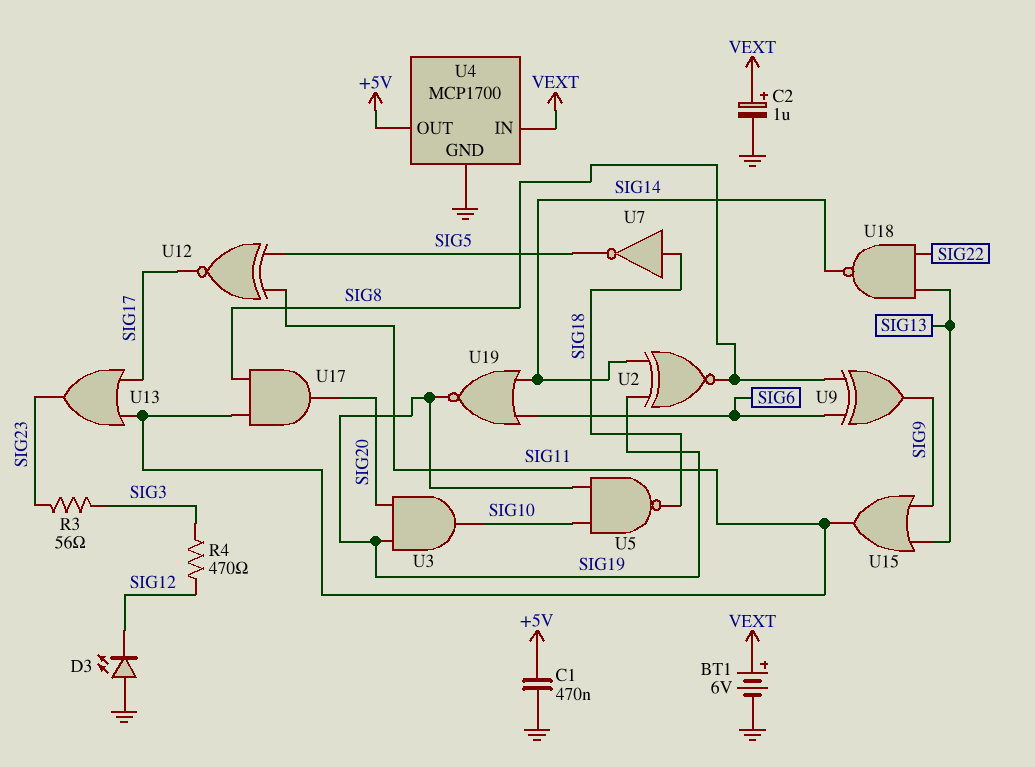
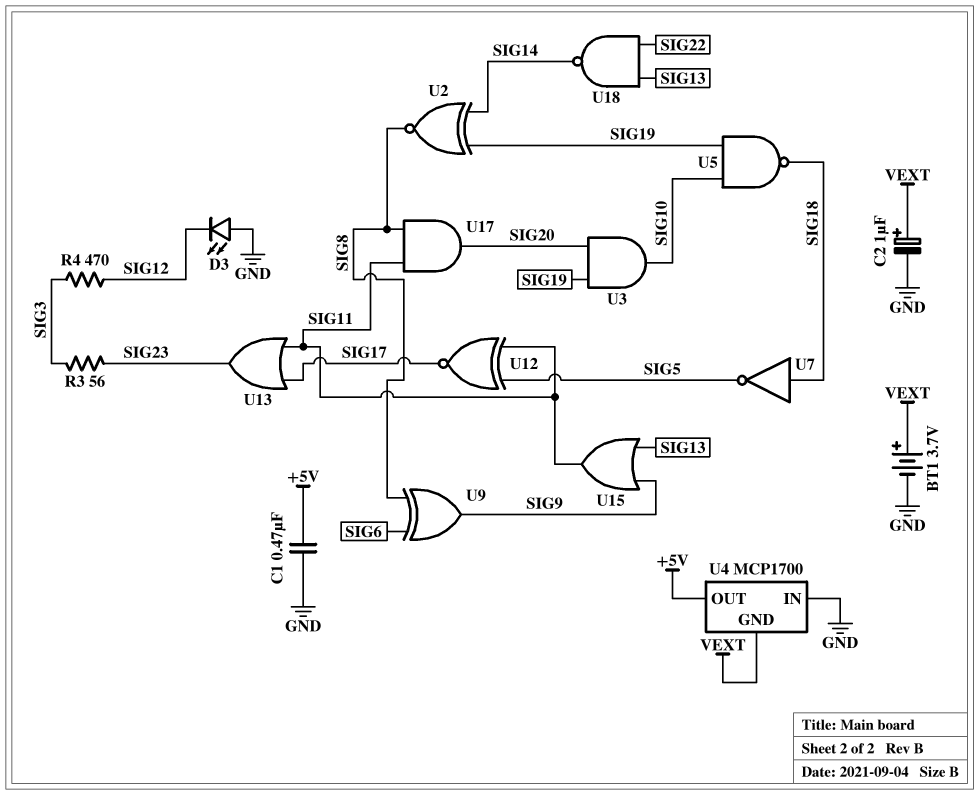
BT1: 6V (plus VEXT, minus GND) -> 3.7V (plus VEXT, minus GND)
U4 pin GND: GND -> VEXT
U4 pin IN: VEXT -> GND
U19: NOR (in SIG6, in SIG14, out SIG19) -> none

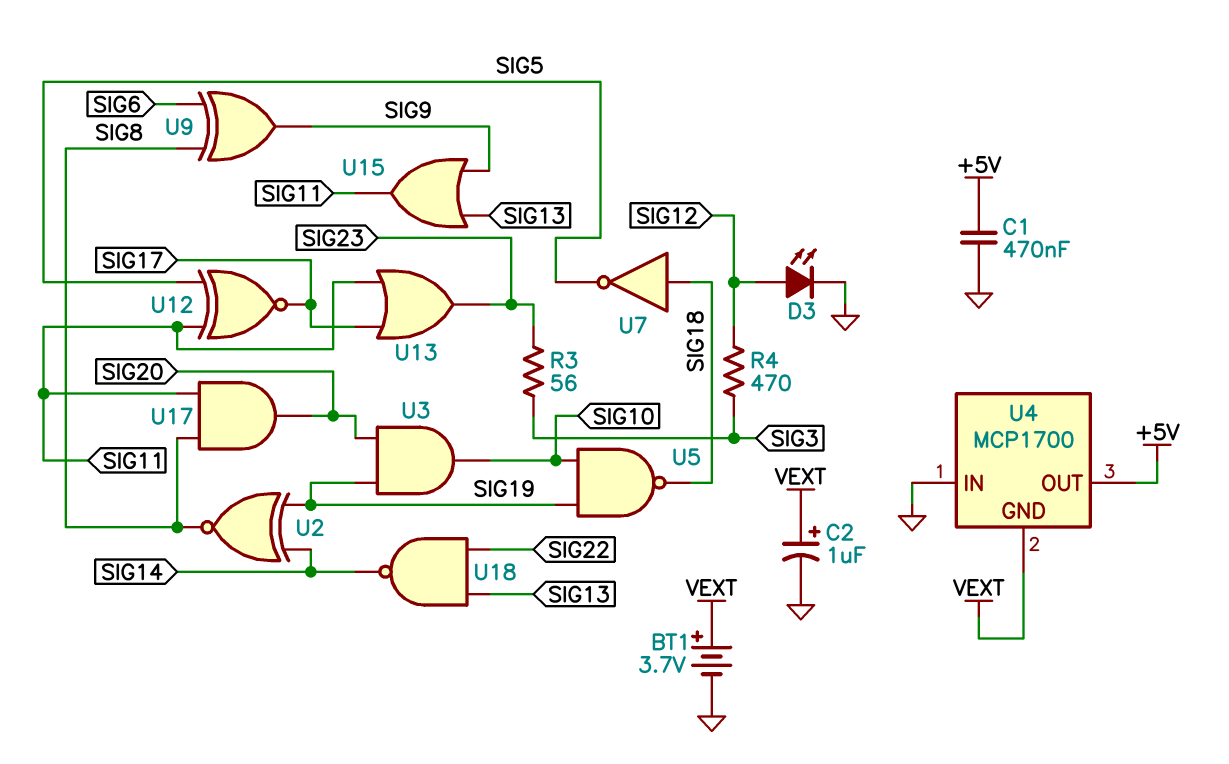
D3: LED (A GND, K SIG12) -> LED (A SIG12, K GND)

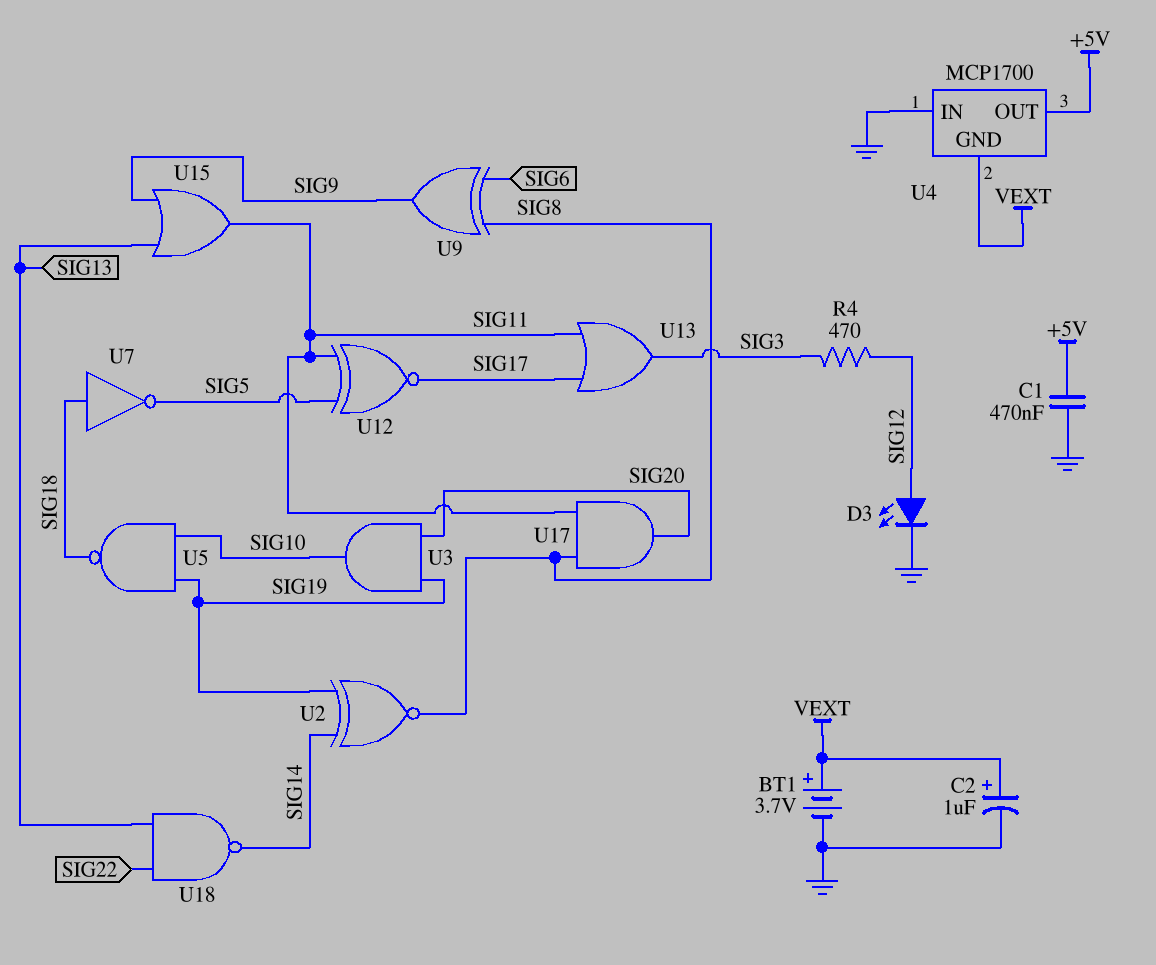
R3: 56 (SIG3, SIG23) -> none
U13: OR (in SIG11, in SIG17, out SIG23) -> OR (in SIG11, in SIG17, out SIG3)

